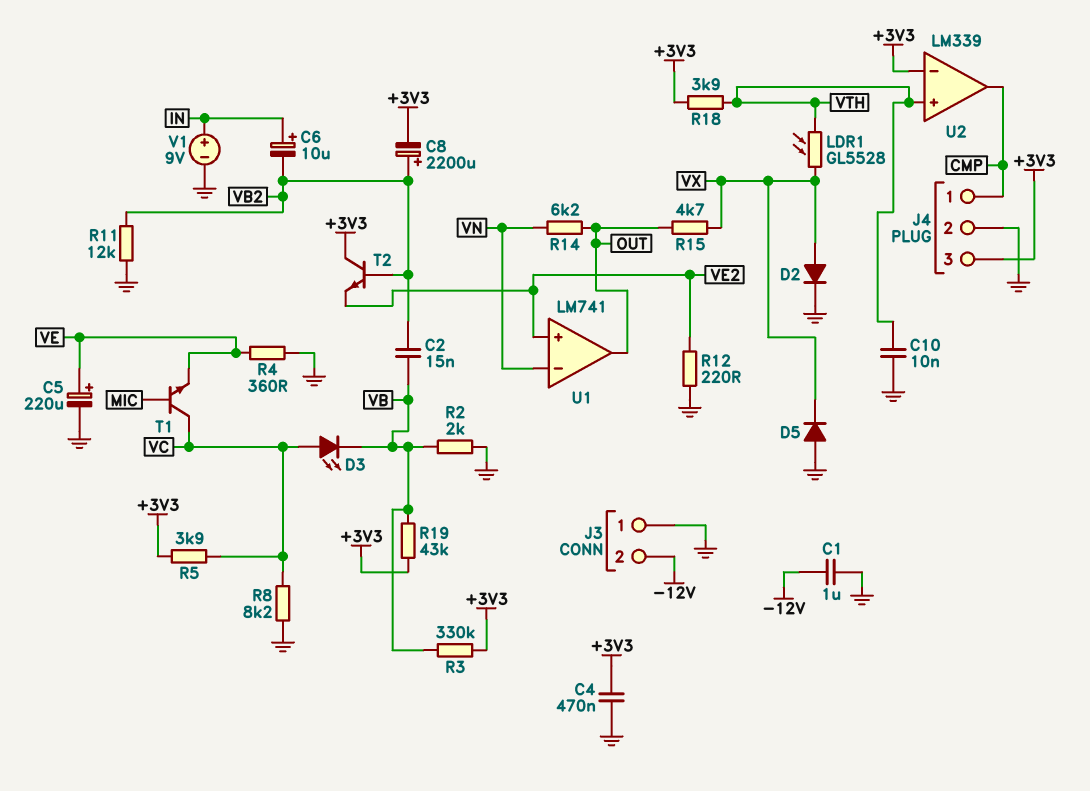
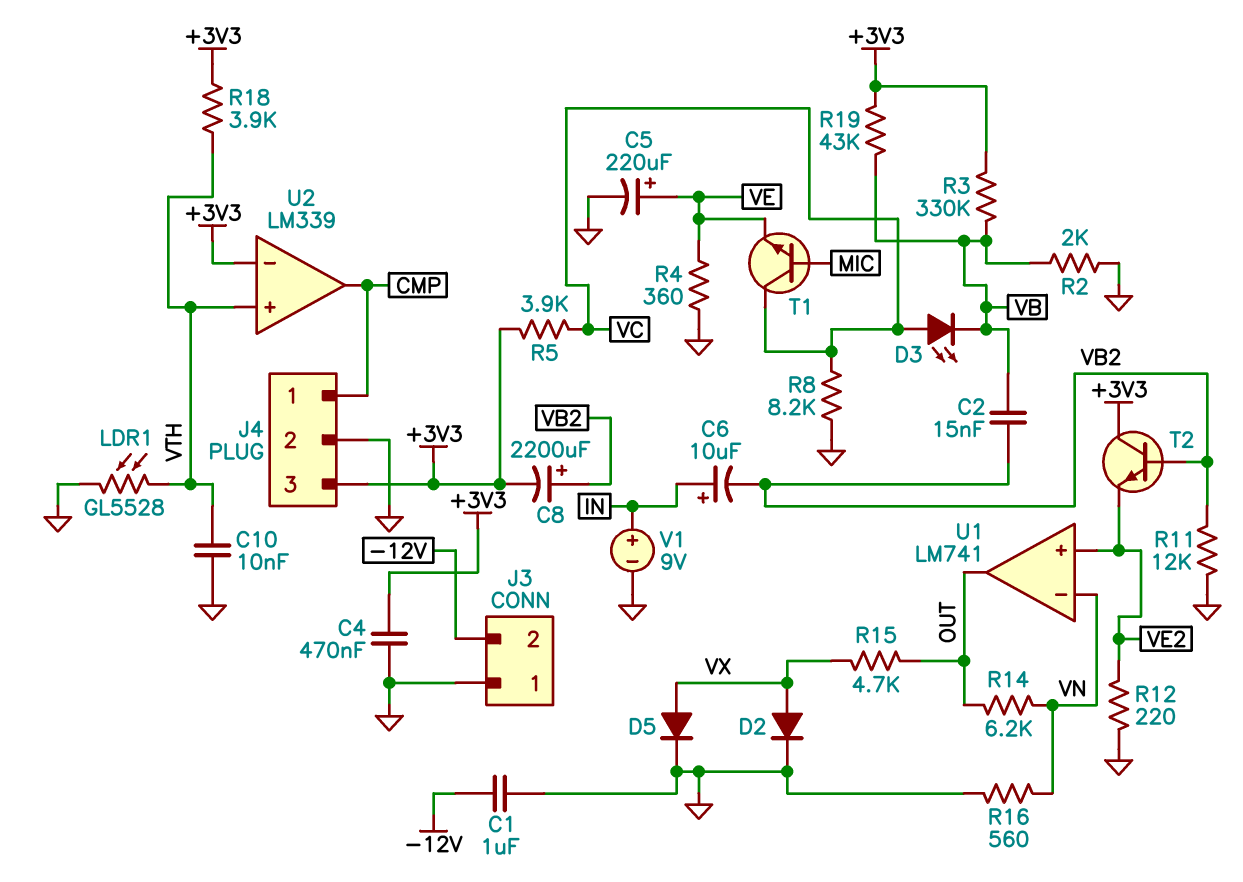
D5: diode (A GND, K VX) -> diode (A VX, K GND)
LDR1: GL5528 (VTH, VX) -> GL5528 (GND, VTH)
R16: none -> 560 (GND, VN)

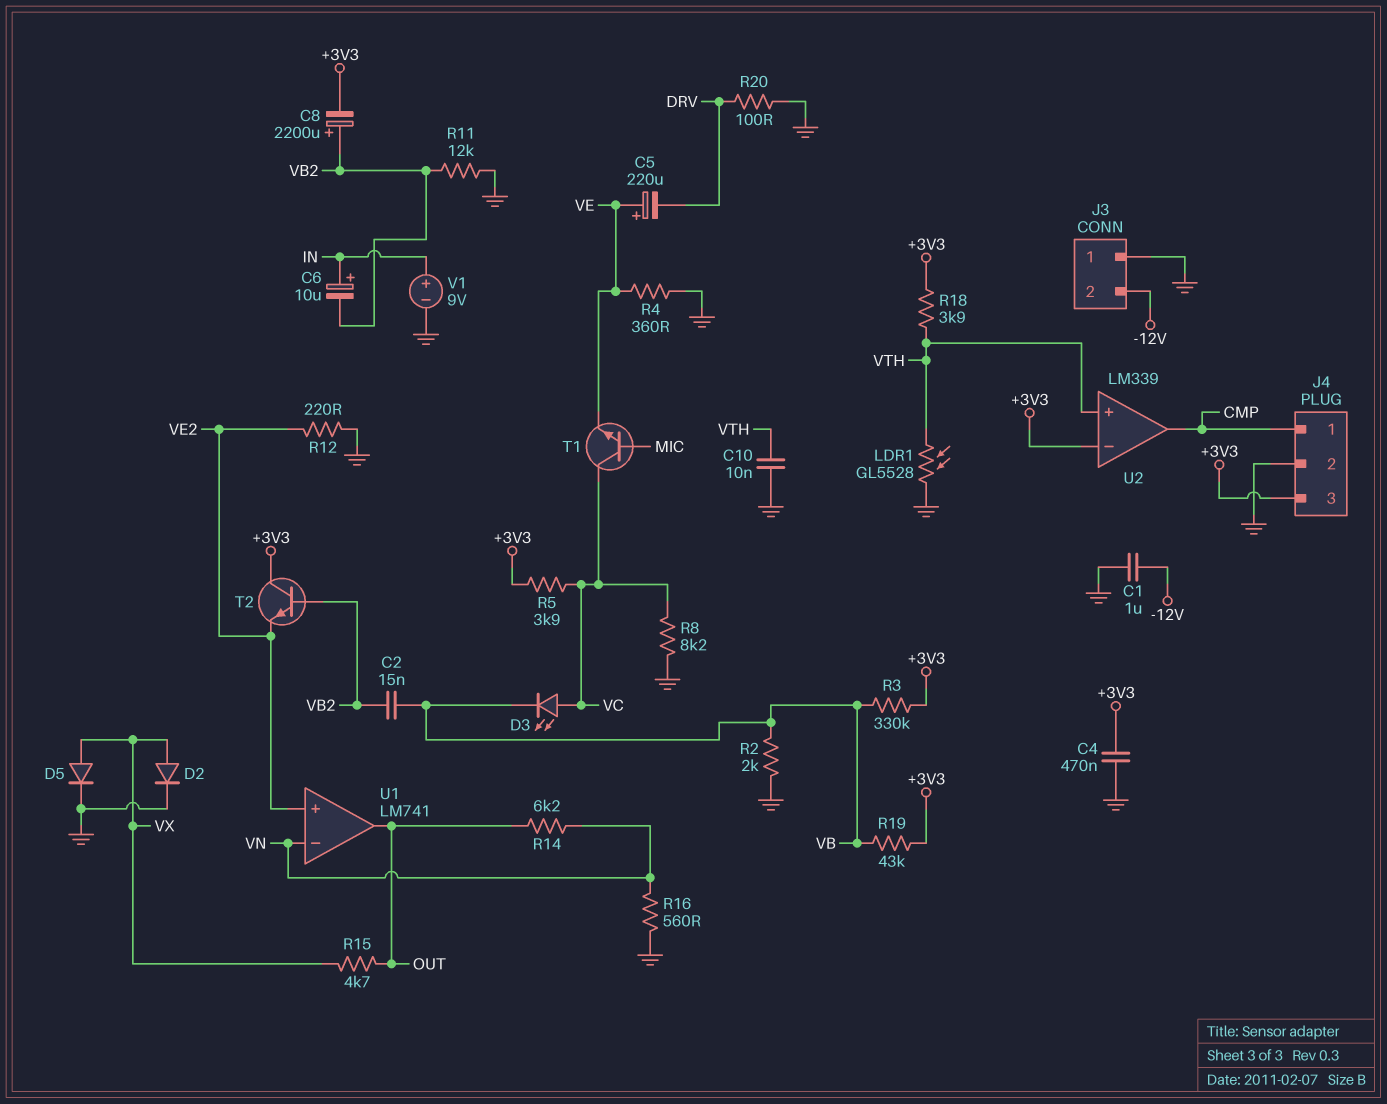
C5: 220uF (plus VE, minus GND) -> 220uF (plus VE, minus DRV)
R20: none -> 100 (DRV, GND)

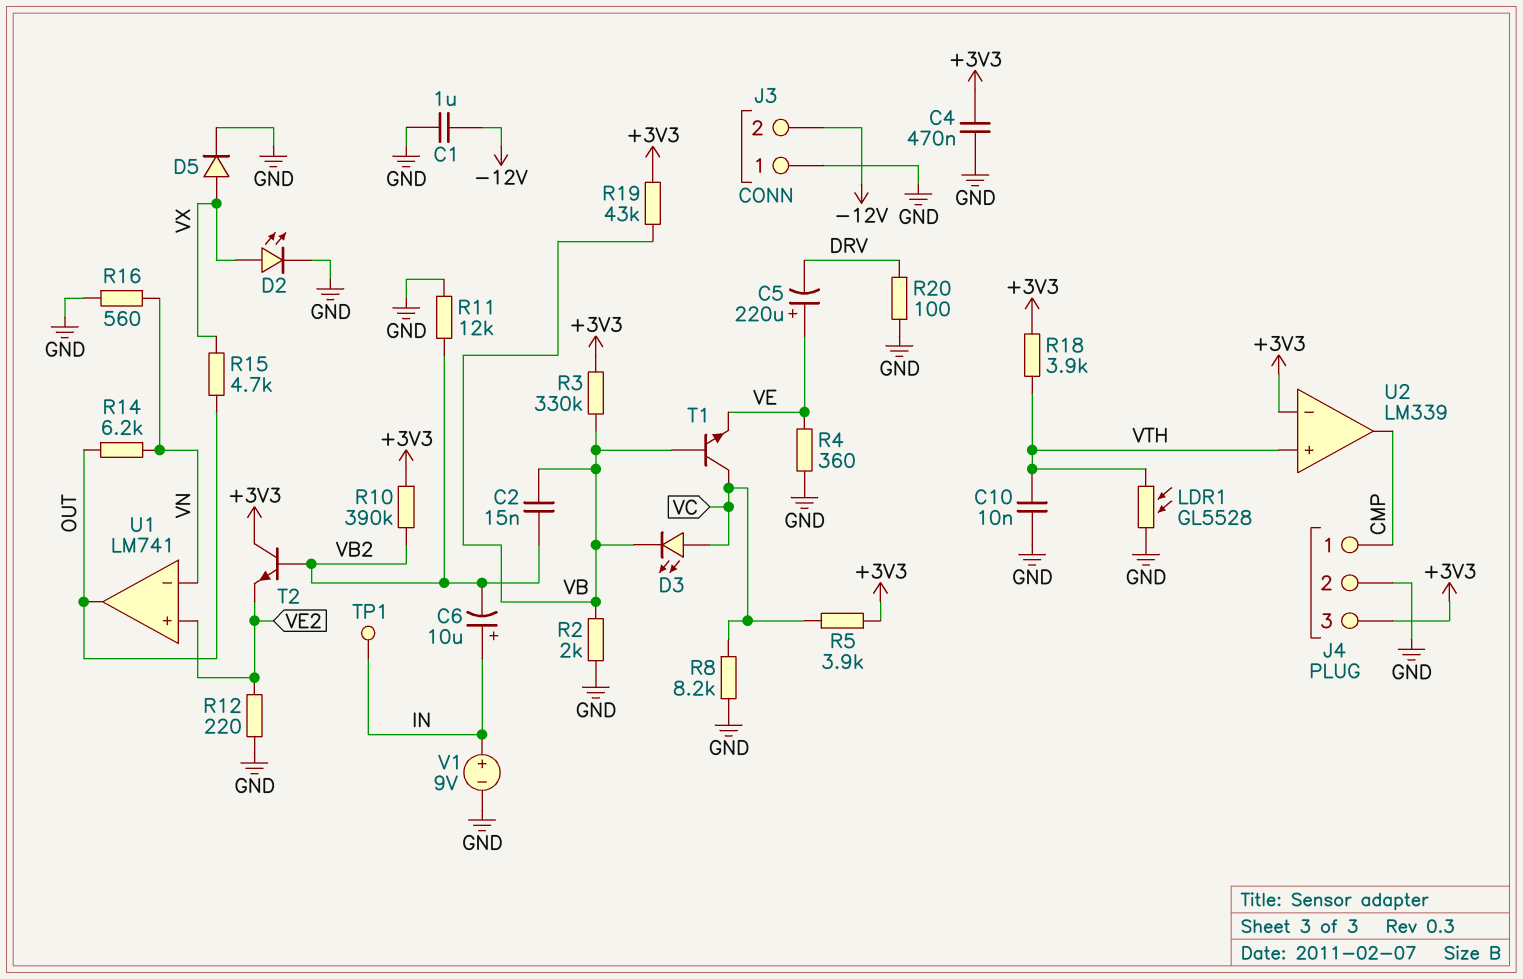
C8: 2200uF (plus VB2, minus +3V3) -> none
D2: diode (A VX, K GND) -> LED (A VX, K GND)
R10: none -> 390k (+3V3, VB2)
T1: NPN (B MIC, C VC, E VE) -> NPN (B VB, C VC, E VE)
TP1: none -> test point (IN)

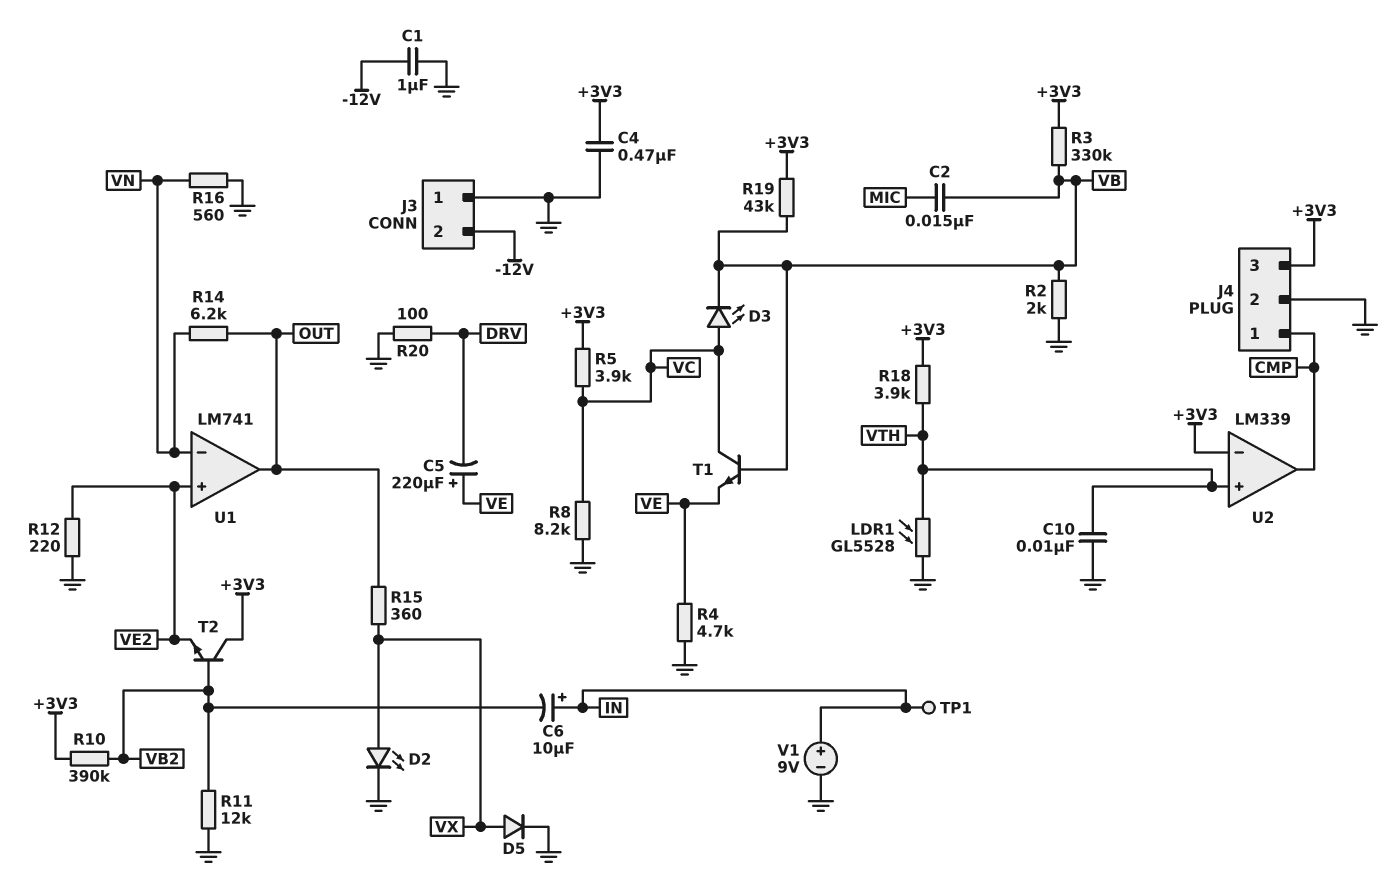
C2: 15nF (VB, VB2) -> 15nF (MIC, VB)
R4: 360 (GND, VE) -> 4.7k (GND, VE)
R15: 4.7k (OUT, VX) -> 360 (OUT, VX)

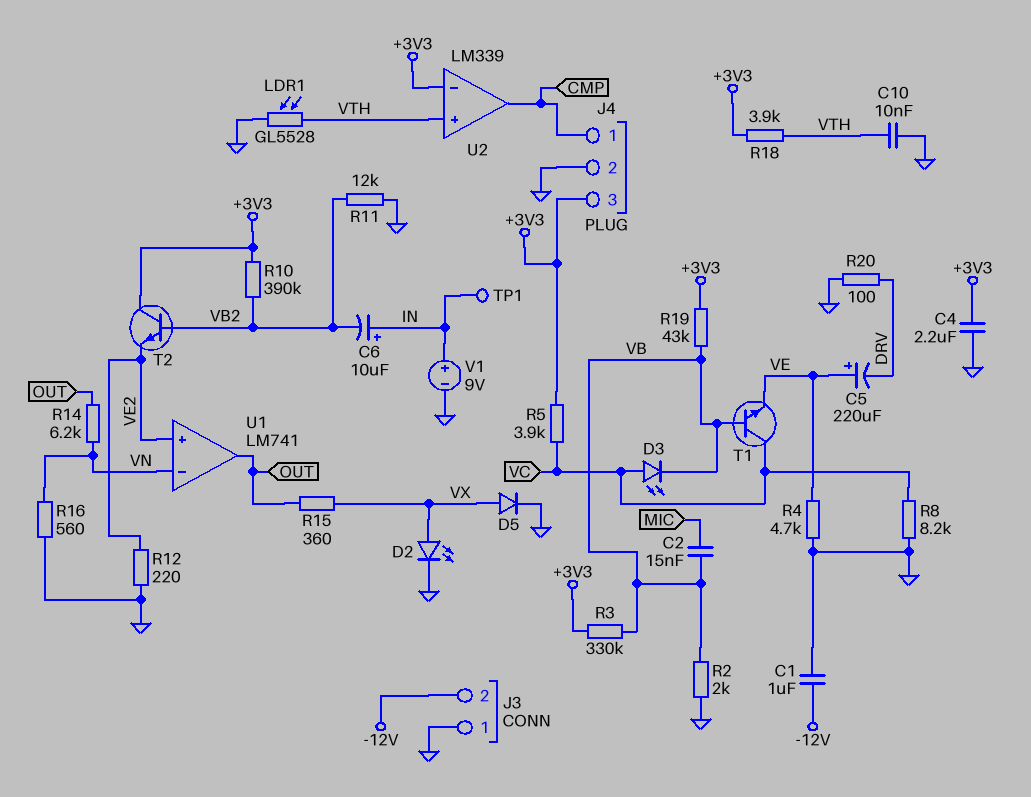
C4: 470nF (+3V3, GND) -> 2.2uF (+3V3, GND)

